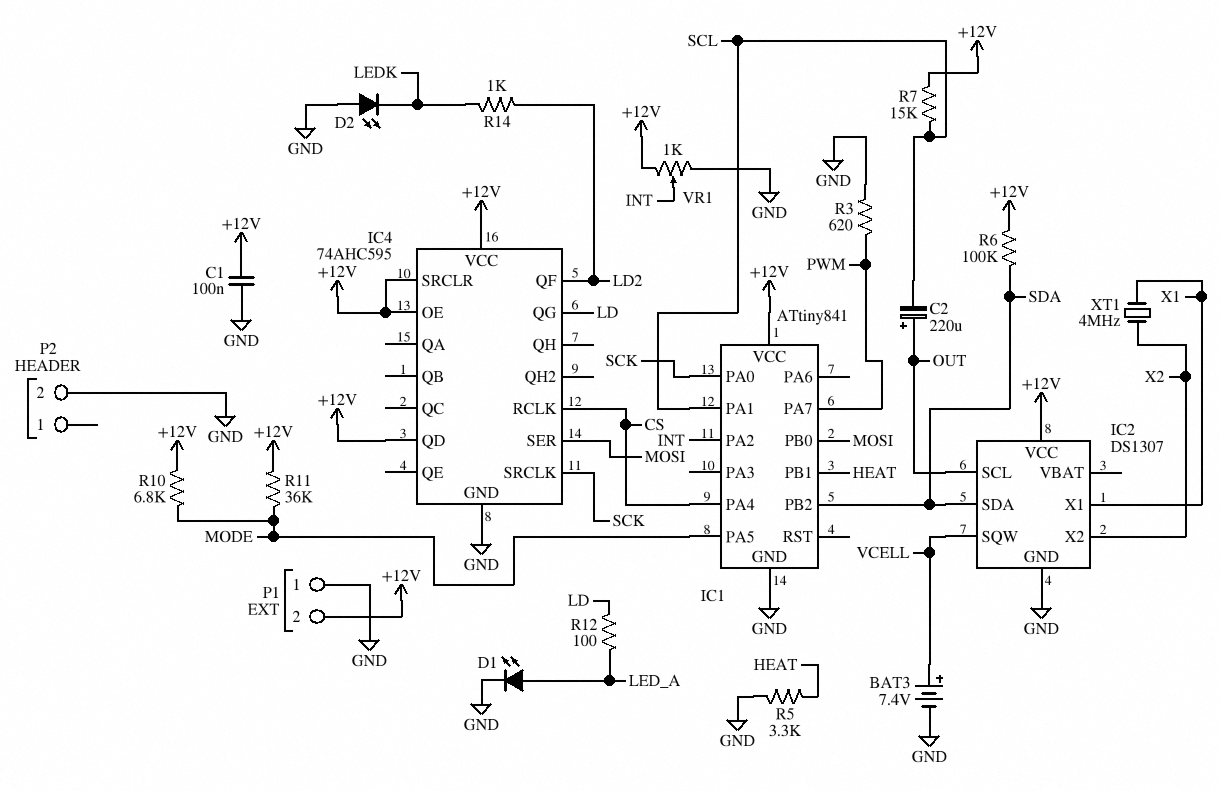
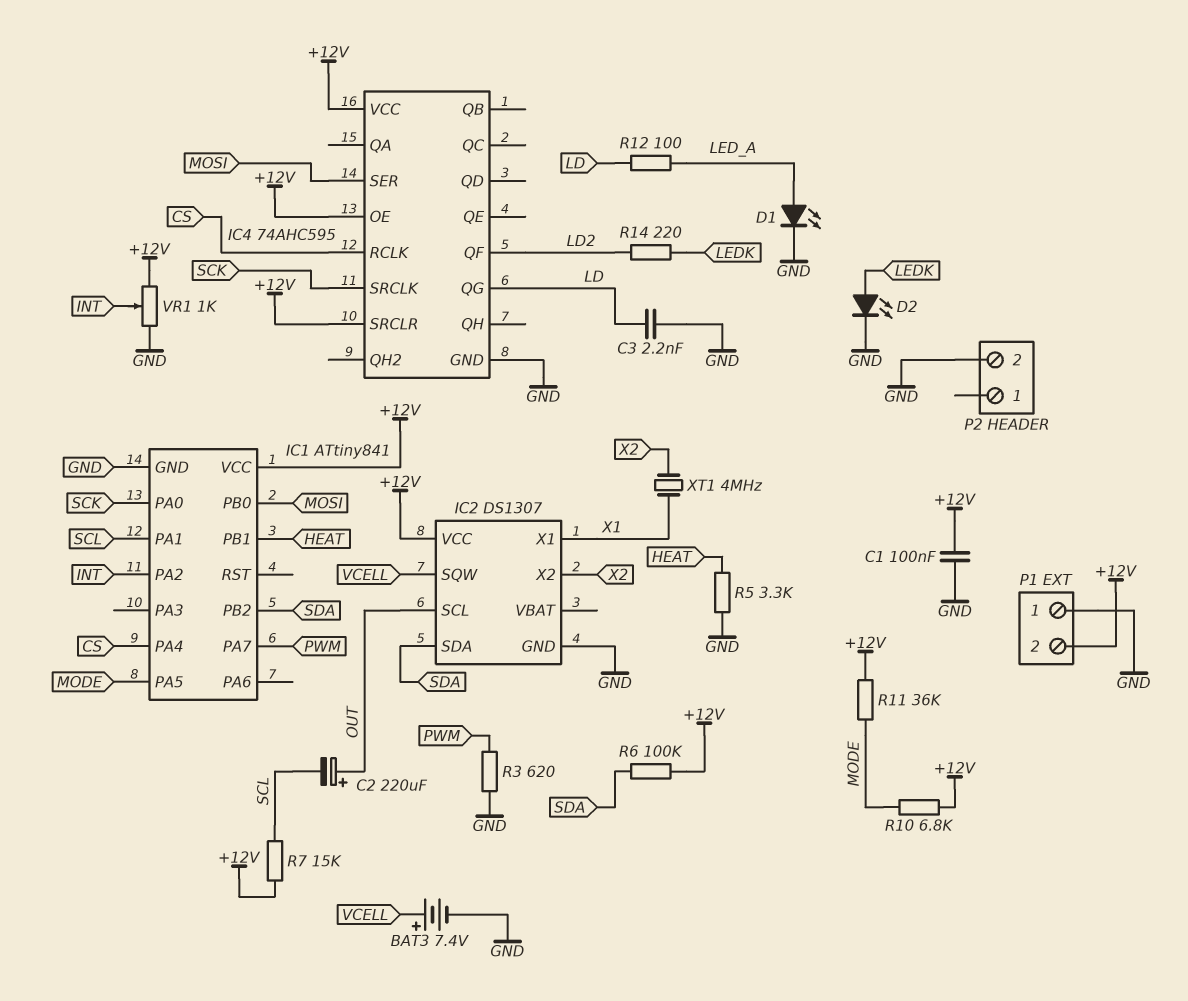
C3: none -> 2.2nF (GND, LD)
D2: LED (A GND, K LEDK) -> LED (A LEDK, K GND)
IC4 pin QD: +12V -> none
R14: 1k (LD2, LEDK) -> 220 (LD2, LEDK)

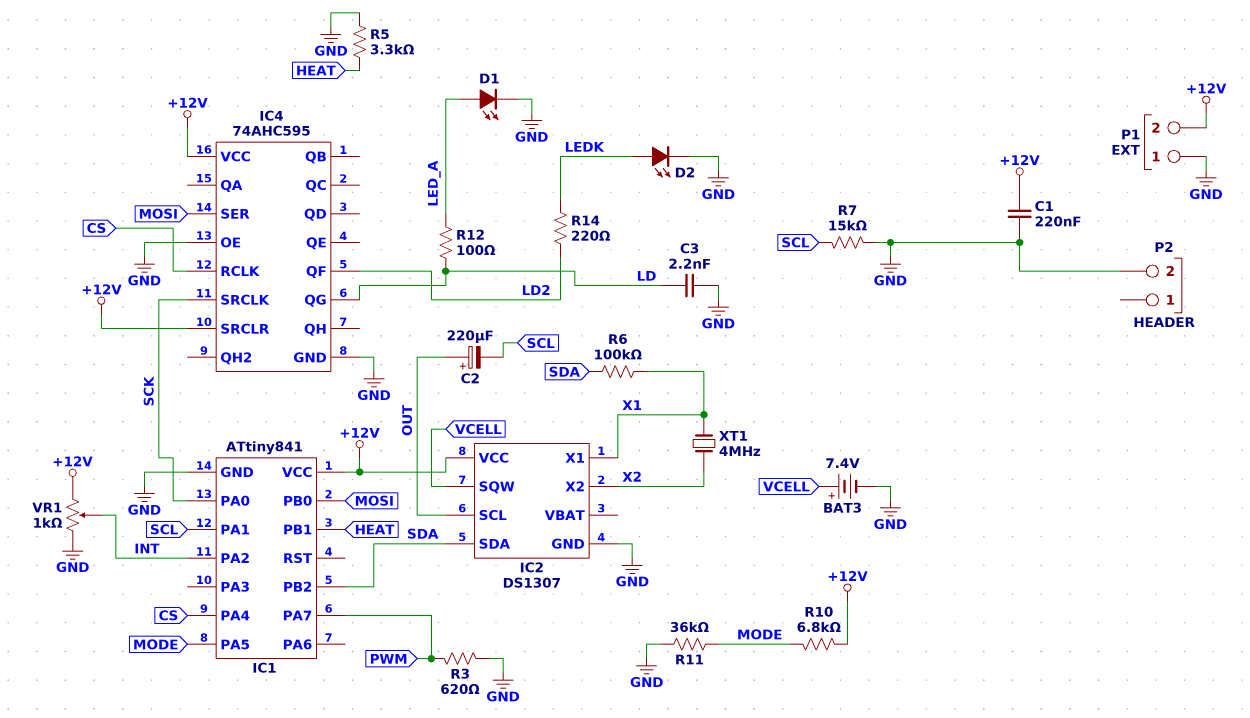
C1: 100nF (+12V, GND) -> 220nF (+12V, GND)
IC4 pin OE: +12V -> GND
R6: 100k (+12V, SDA) -> 100k (SDA, X1)
R7: 15k (+12V, SCL) -> 15k (GND, SCL)
R11: 36k (+12V, MODE) -> 36k (GND, MODE)

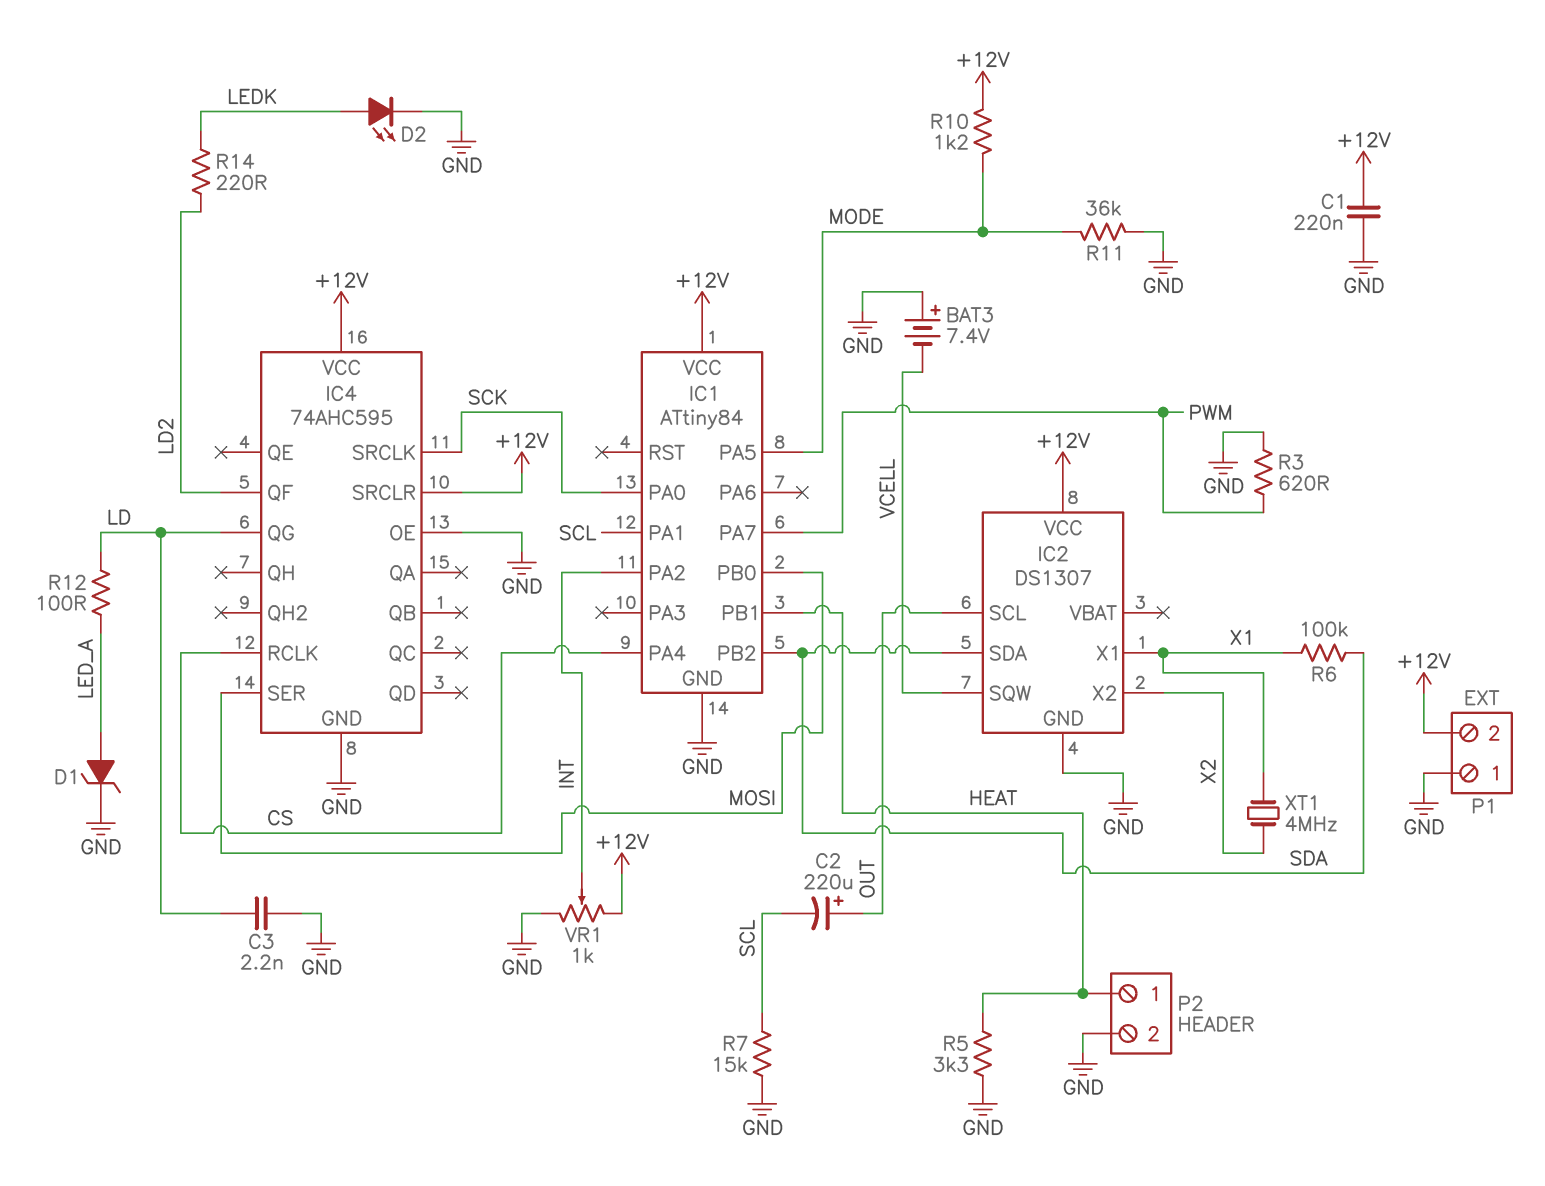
BAT3: 7.4V (plus VCELL, minus GND) -> 7.4V (plus GND, minus VCELL)
D1: LED (A LED_A, K GND) -> zener (A LED_A, K GND)
IC1: ATtiny841 -> ATtiny84
P2 pin 1: none -> HEAT
R10: 6.8k (+12V, MODE) -> 1.2k (+12V, MODE)

